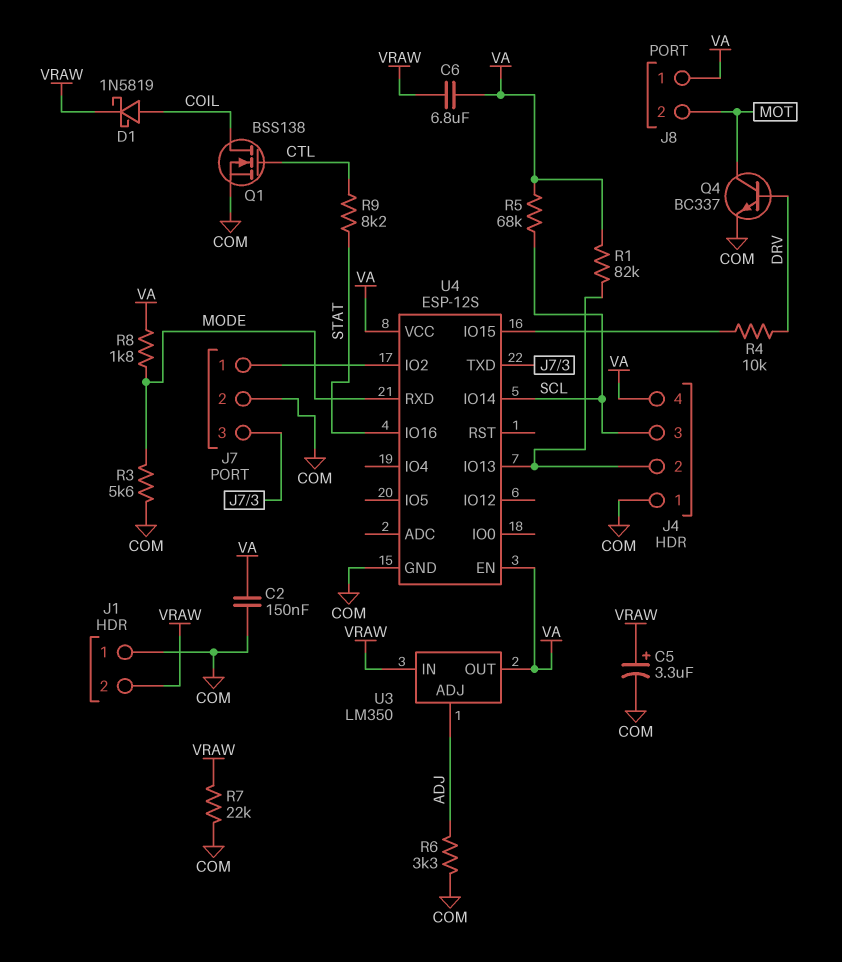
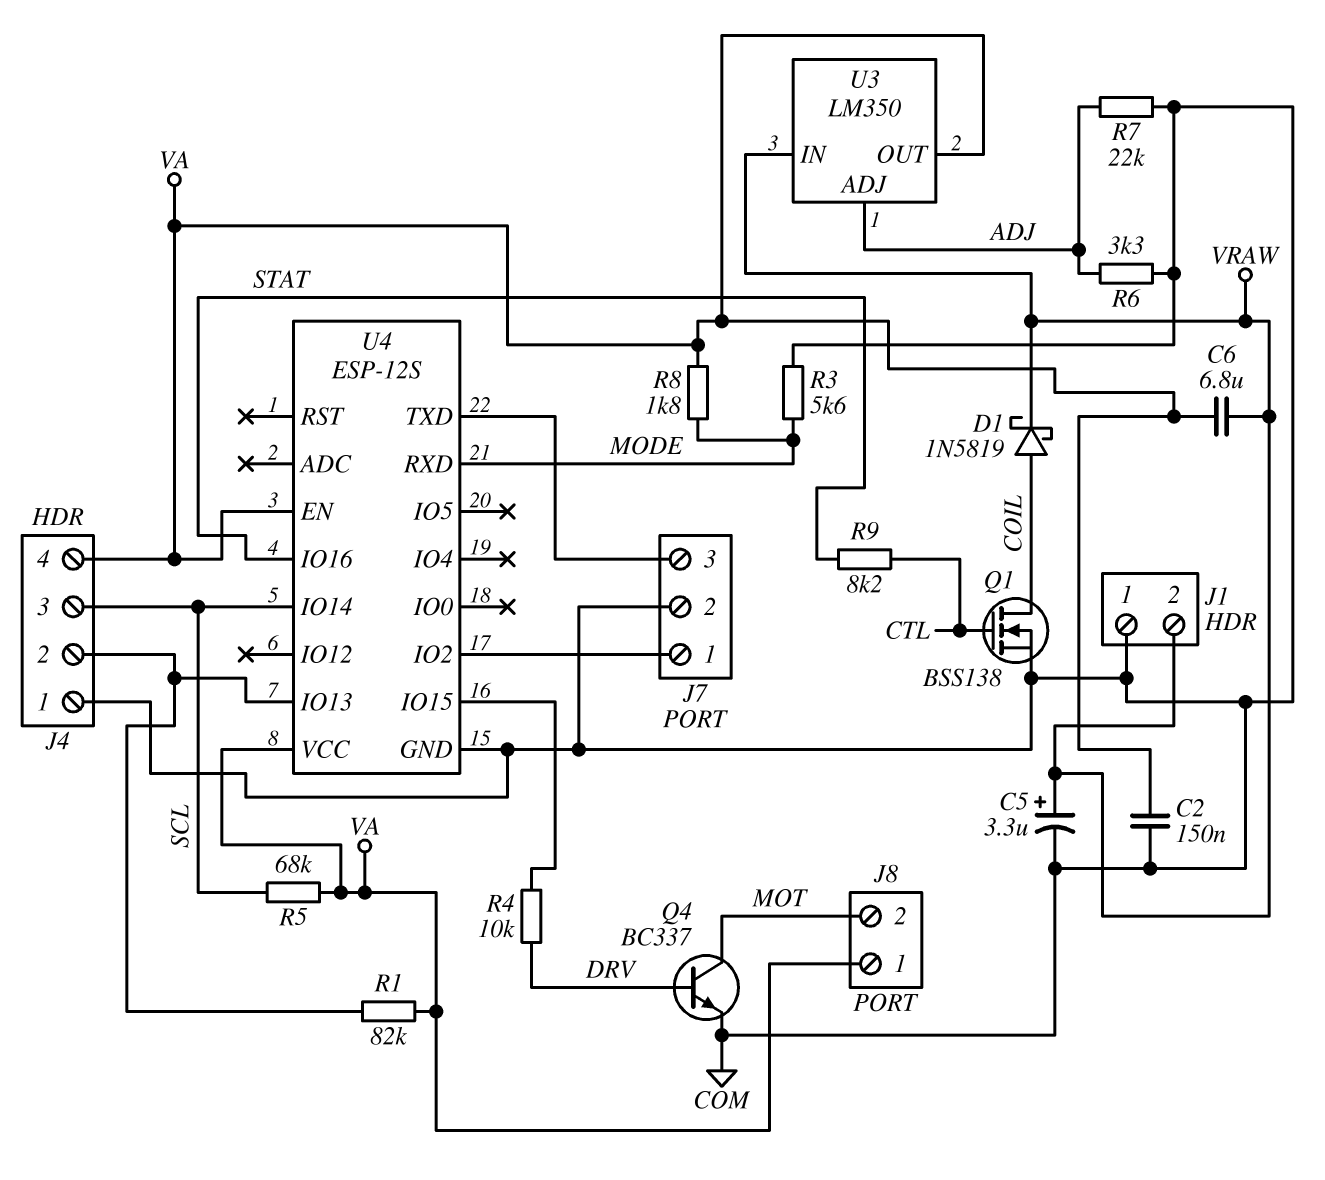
R7: 22k (COM, VRAW) -> 22k (ADJ, COM)

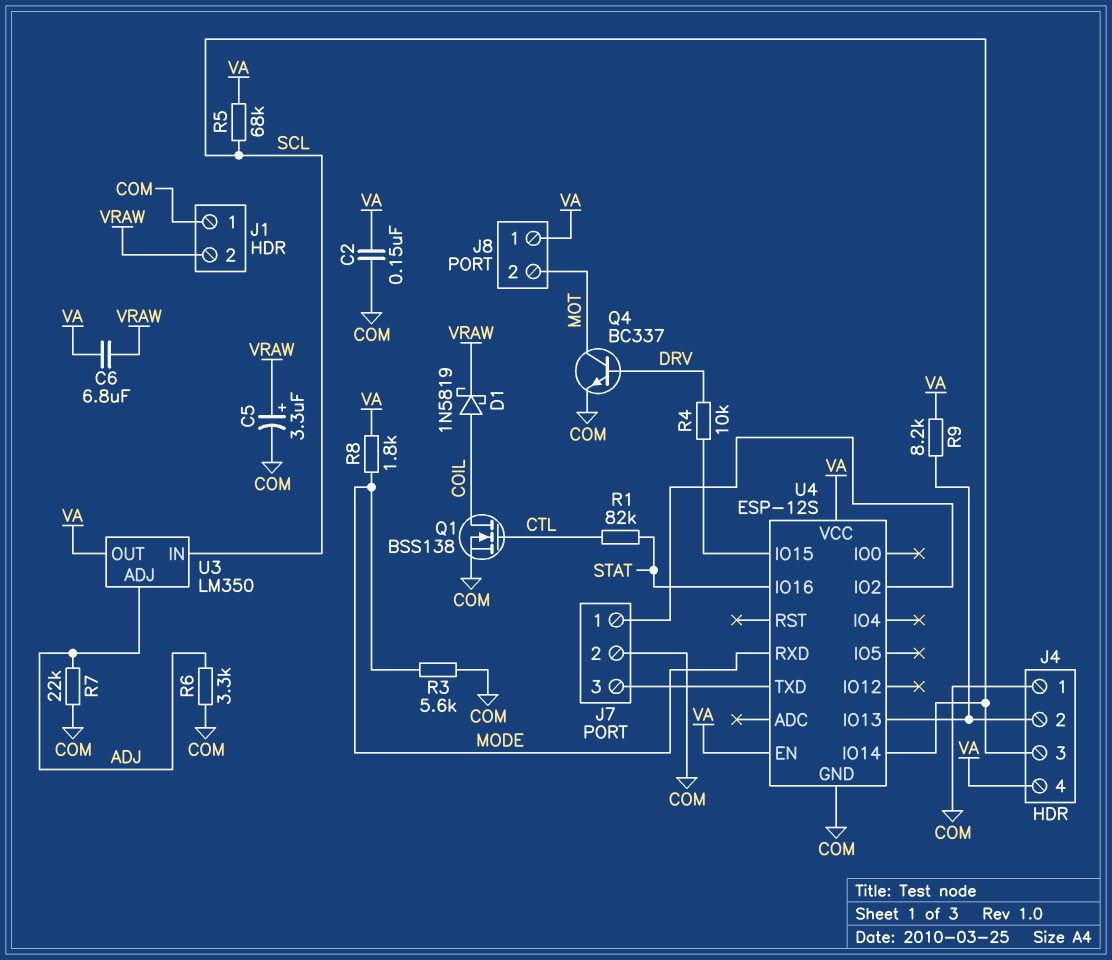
R1: 82k (J4/2, VA) -> 82k (CTL, STAT)
R9: 8.2k (CTL, STAT) -> 8.2k (J4/2, VA)
U3 pin IN: VRAW -> SCL

